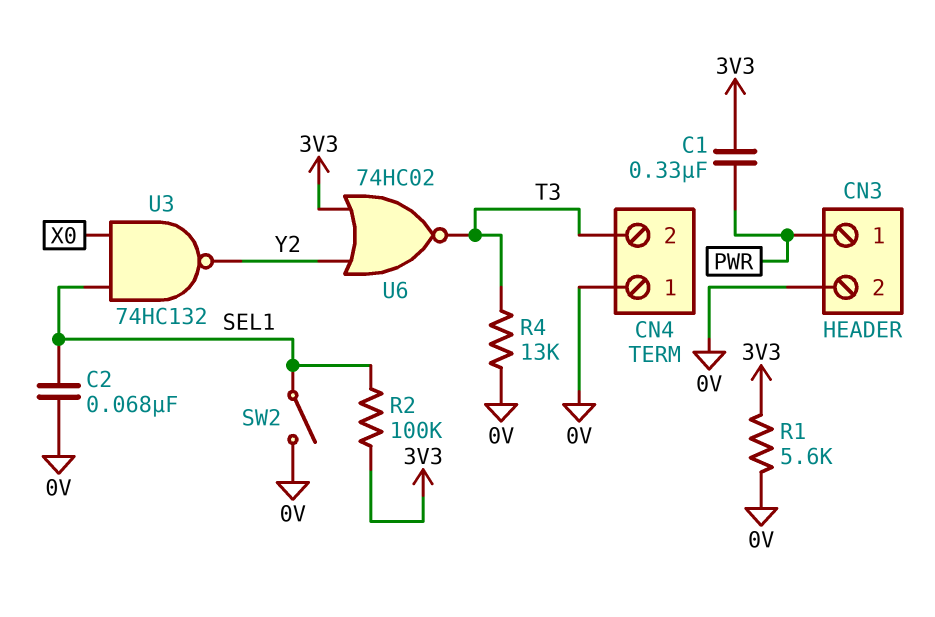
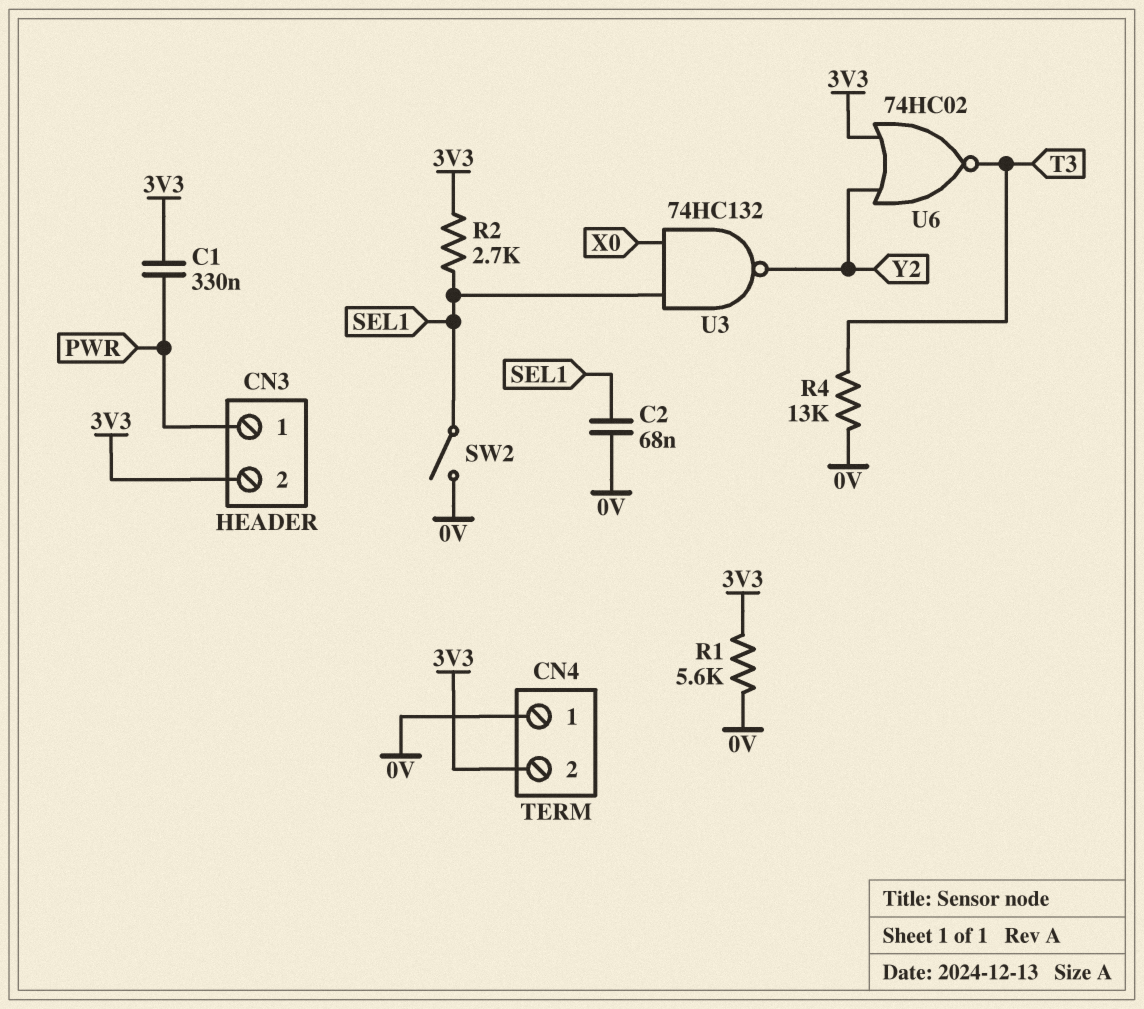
CN3 pin 2: 0V -> 3V3
CN4 pin 2: T3 -> 3V3
R2: 100k (3V3, SEL1) -> 2.7k (3V3, SEL1)

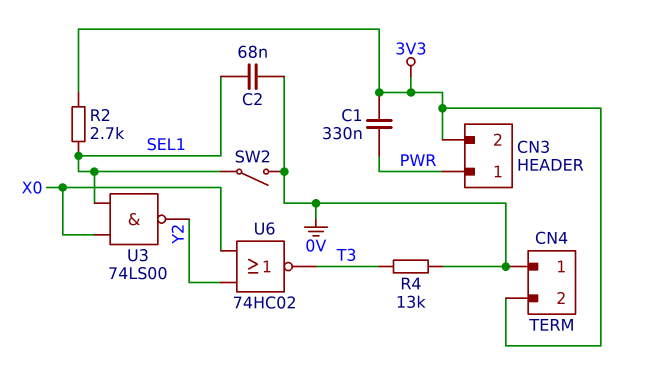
R1: 5.6k (0V, 3V3) -> none
U3: NAND 74HC132 (in SEL1, in X0, out Y2) -> NAND 74LS00 (in SEL1, in X0, out Y2)
U6: NOR 74HC02 (in 3V3, in Y2, out T3) -> NOR 74HC02 (in X0, in Y2, out T3)

